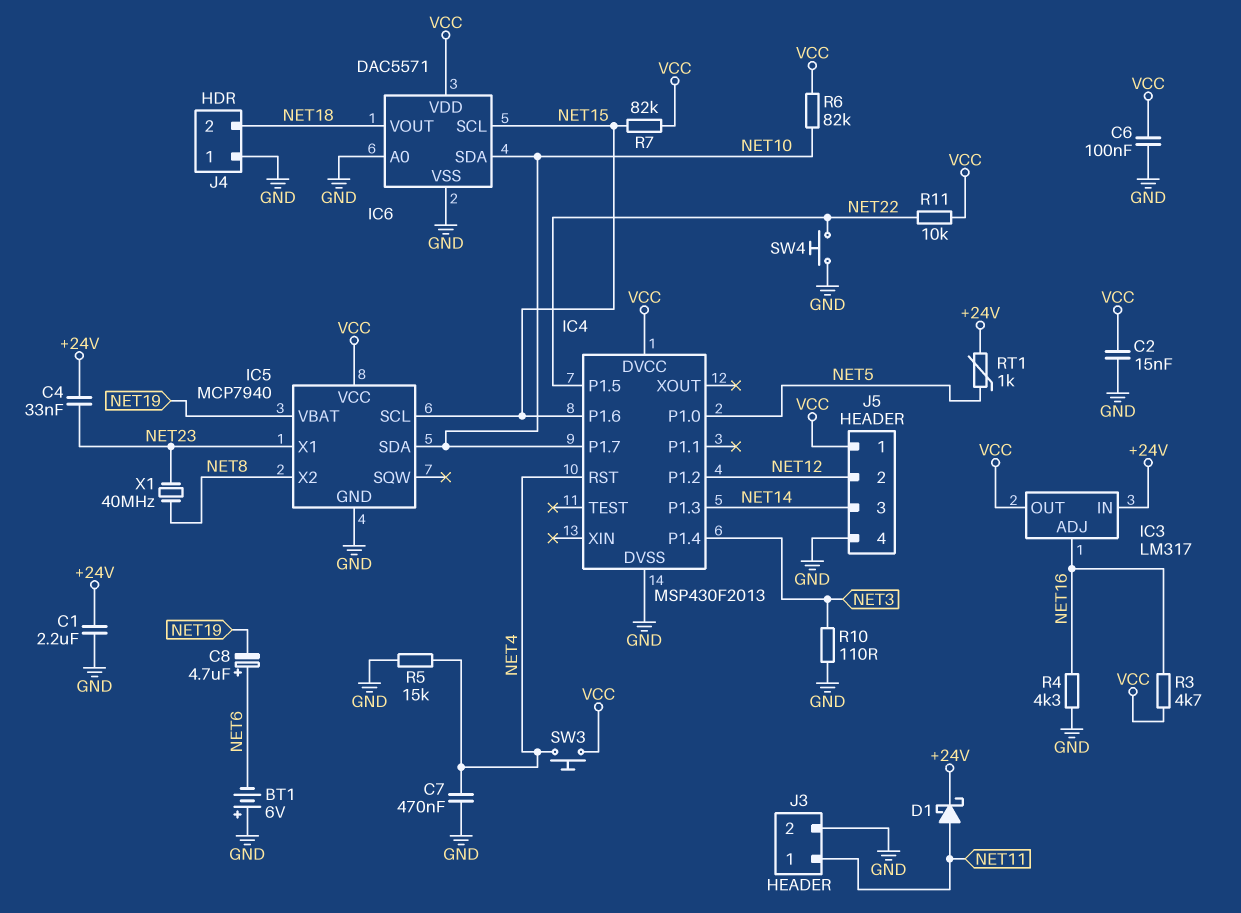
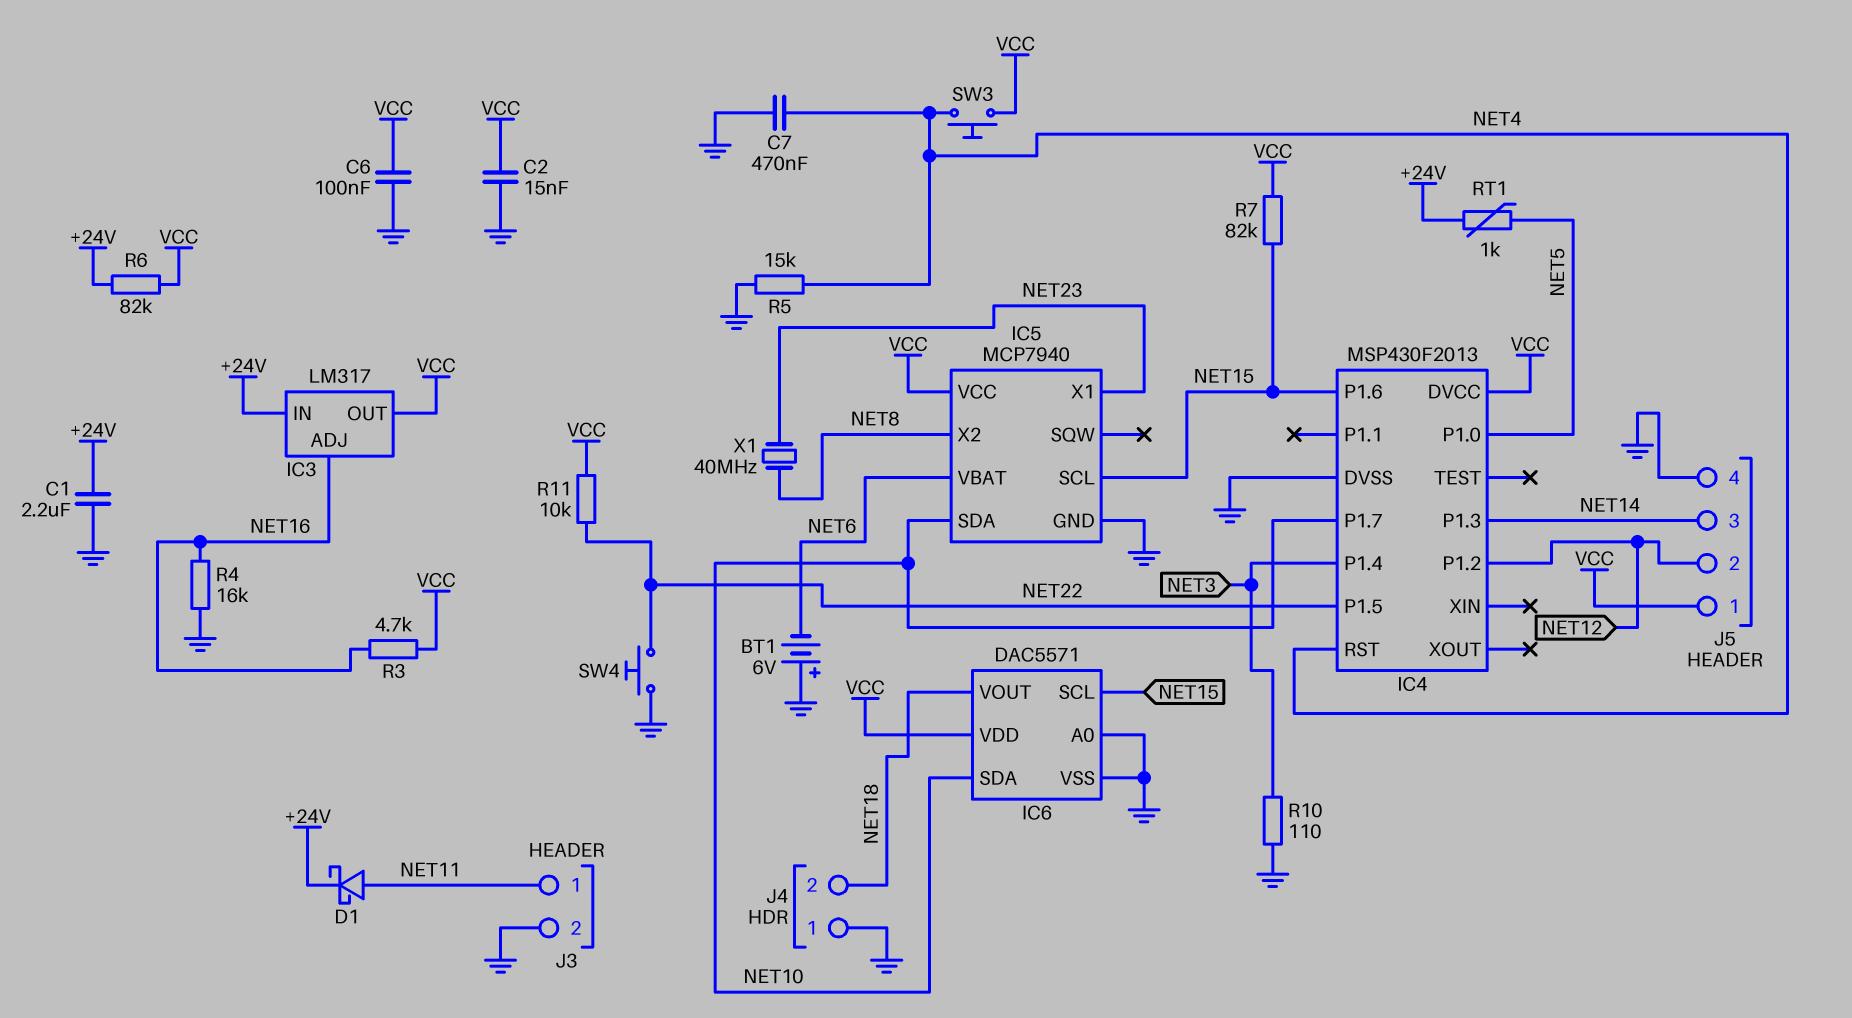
C4: 33nF (+24V, NET23) -> none
C8: 4.7uF (plus NET6, minus NET19) -> none
IC5 pin VBAT: NET19 -> NET6
R4: 4.3k (GND, NET16) -> 16k (GND, NET16)
R6: 82k (NET10, VCC) -> 82k (+24V, VCC)

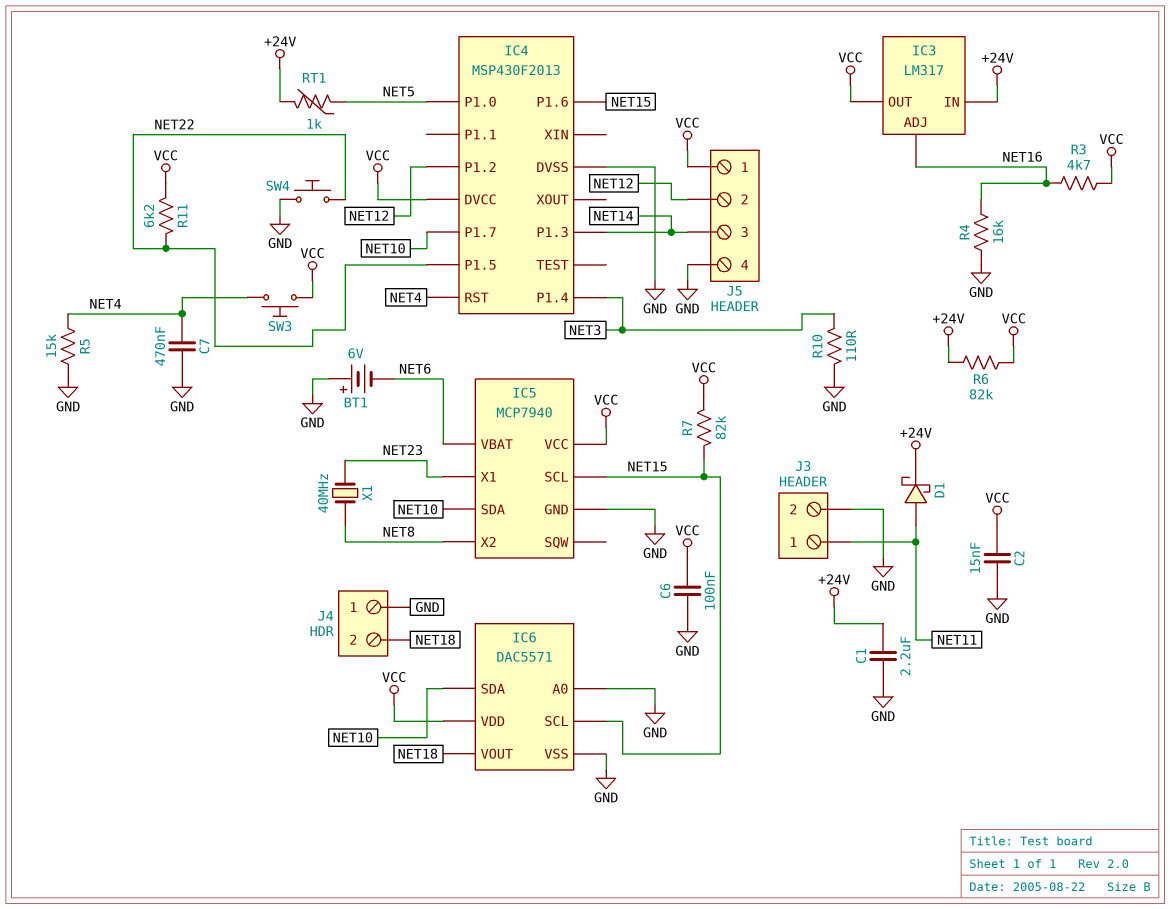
R11: 10k (NET22, VCC) -> 6.2k (NET22, VCC)

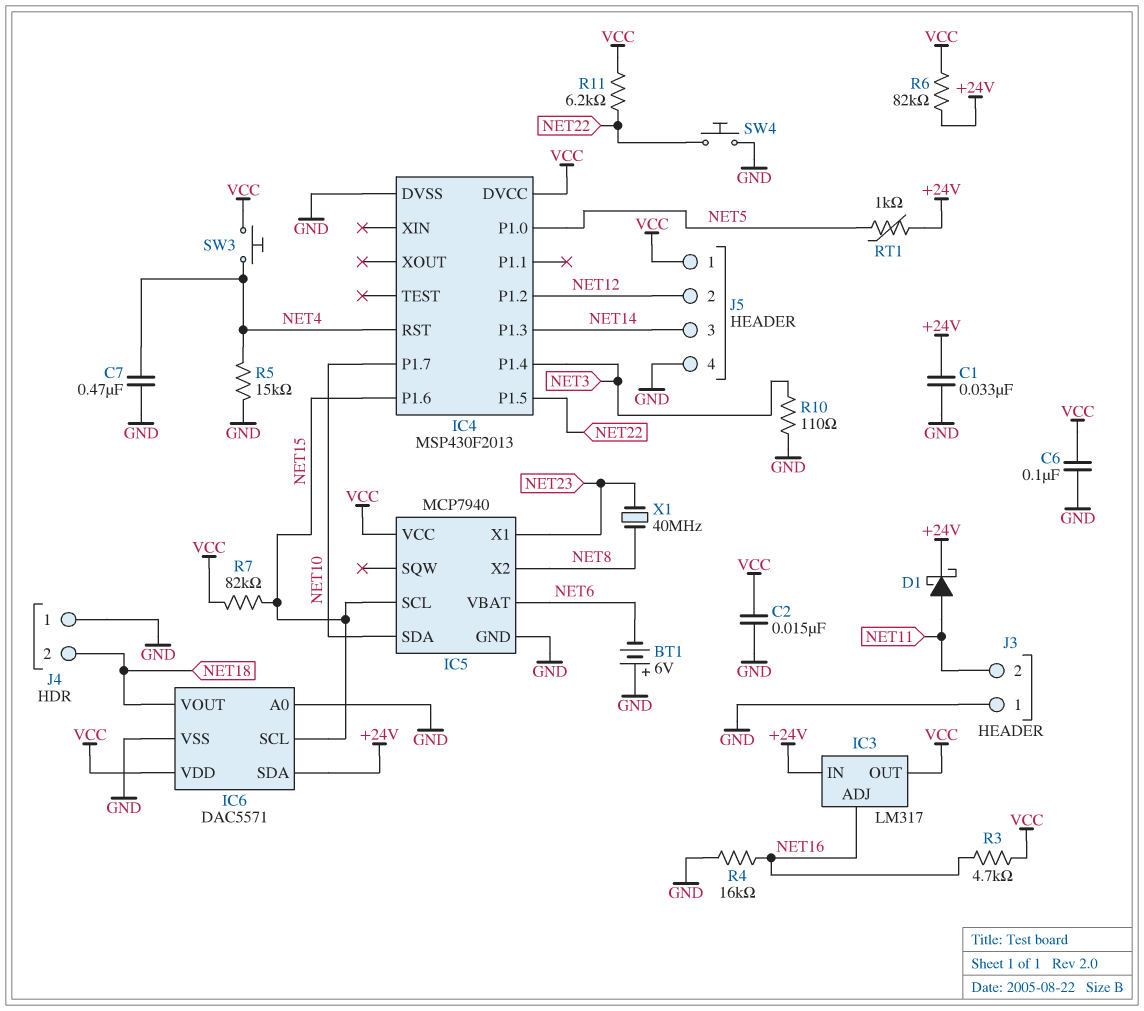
C1: 2.2uF (+24V, GND) -> 33nF (+24V, GND)
IC6 pin SDA: NET10 -> +24V
J3 pin 1: NET11 -> GND
J3 pin 2: GND -> NET11

